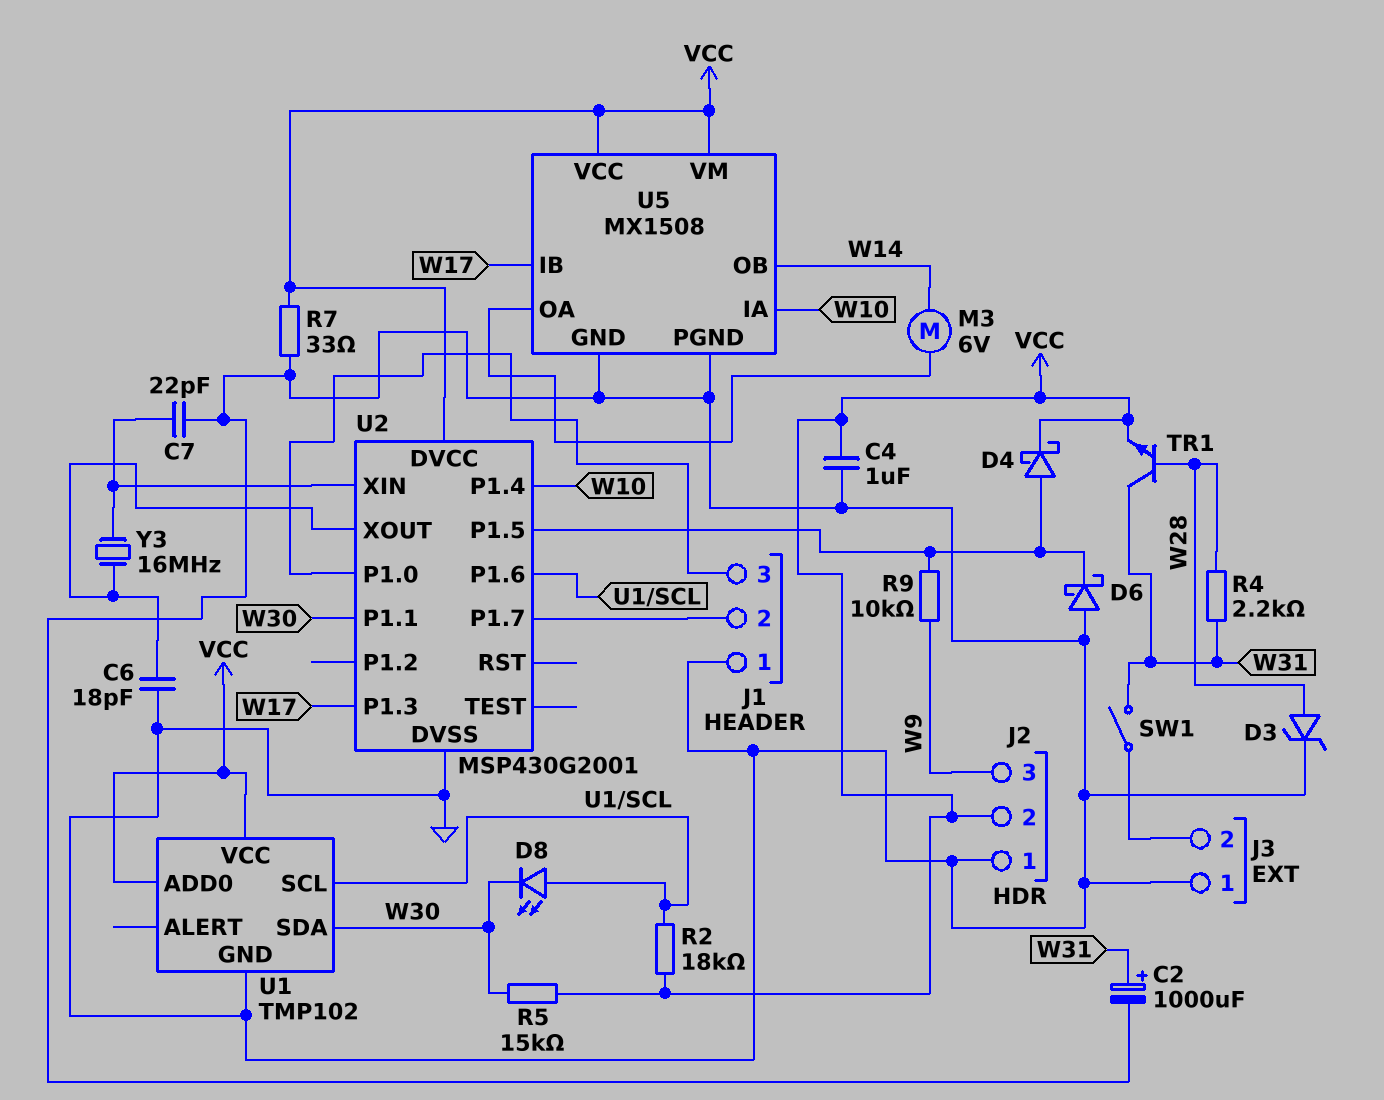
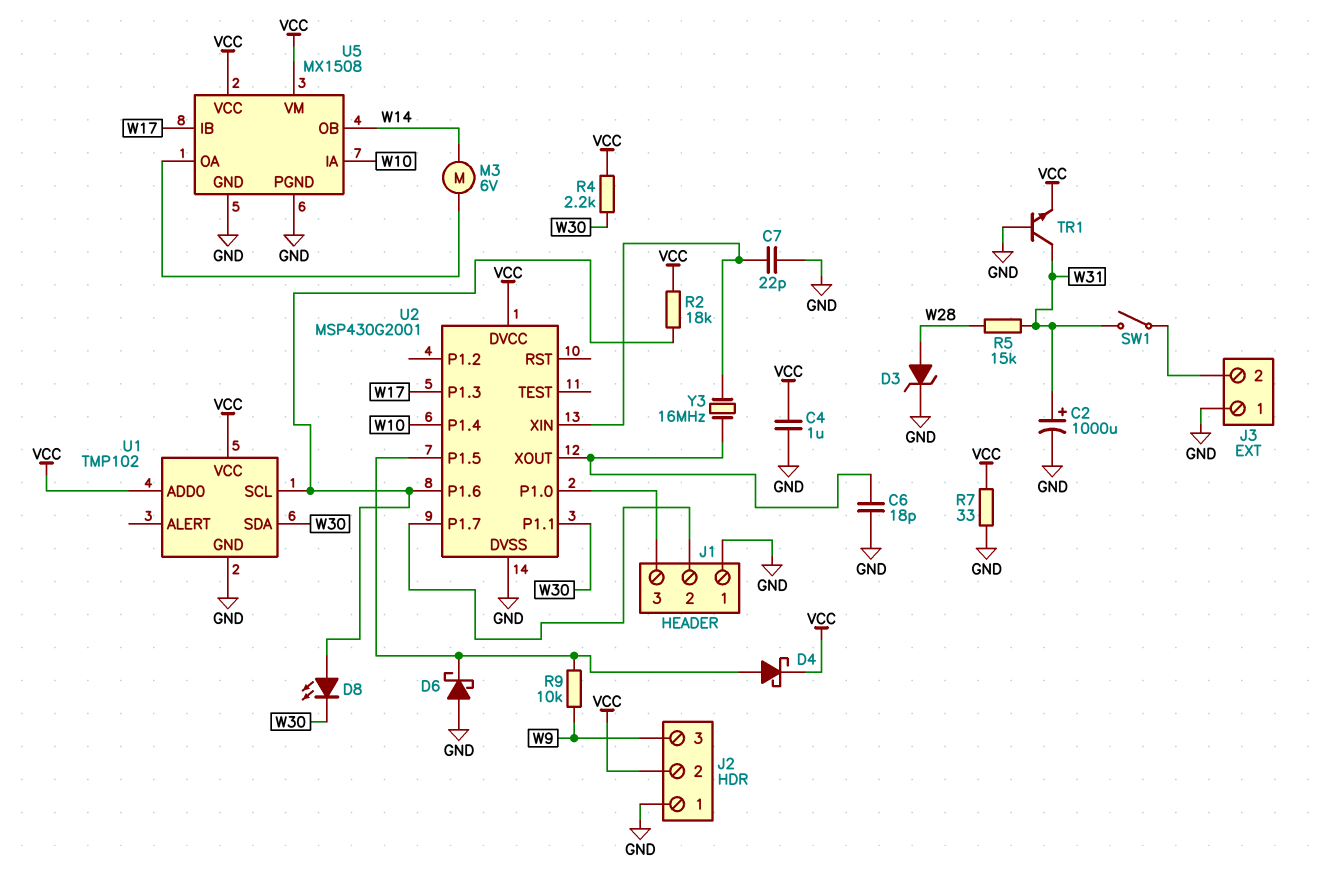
R4: 2.2k (W28, W31) -> 2.2k (VCC, W30)
R5: 15k (VCC, W30) -> 15k (W28, W31)
TR1: NPN (B W28, C W31, E VCC) -> NPN (B GND, C W31, E VCC)

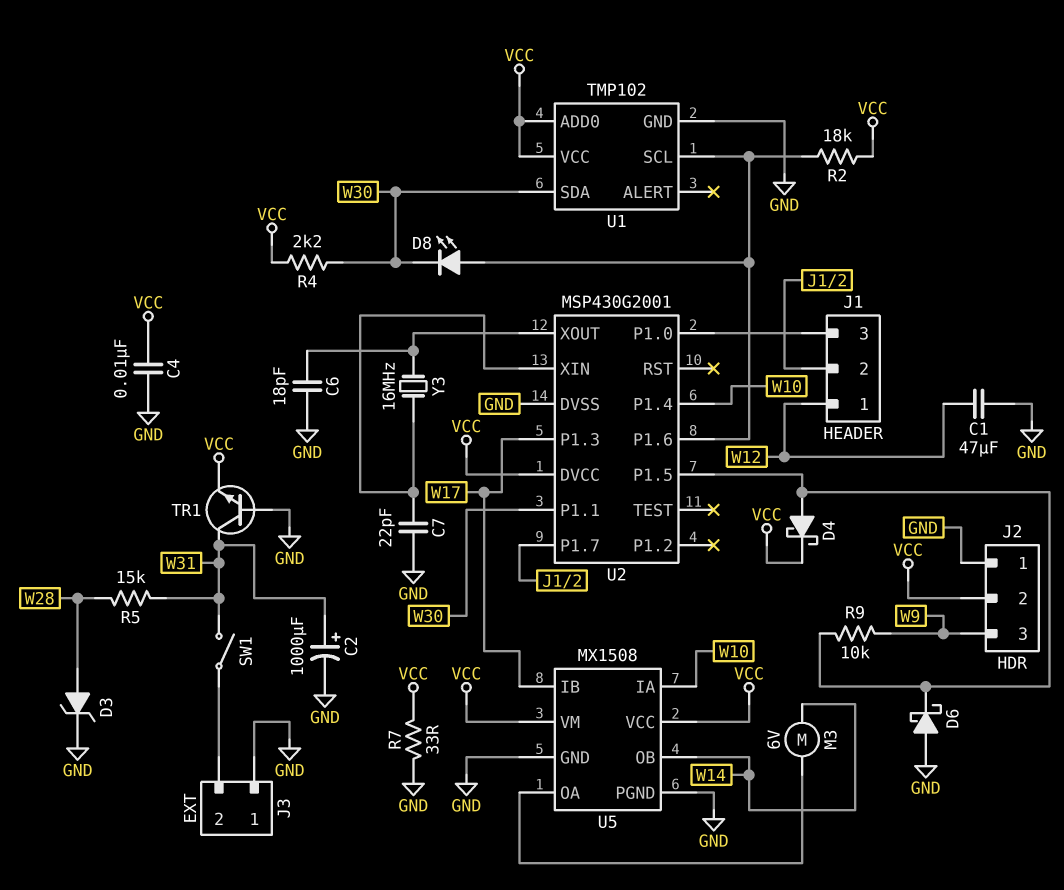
C1: none -> 47uF (GND, W12)
C4: 1uF (GND, VCC) -> 10nF (GND, VCC)
J1 pin 1: GND -> W12

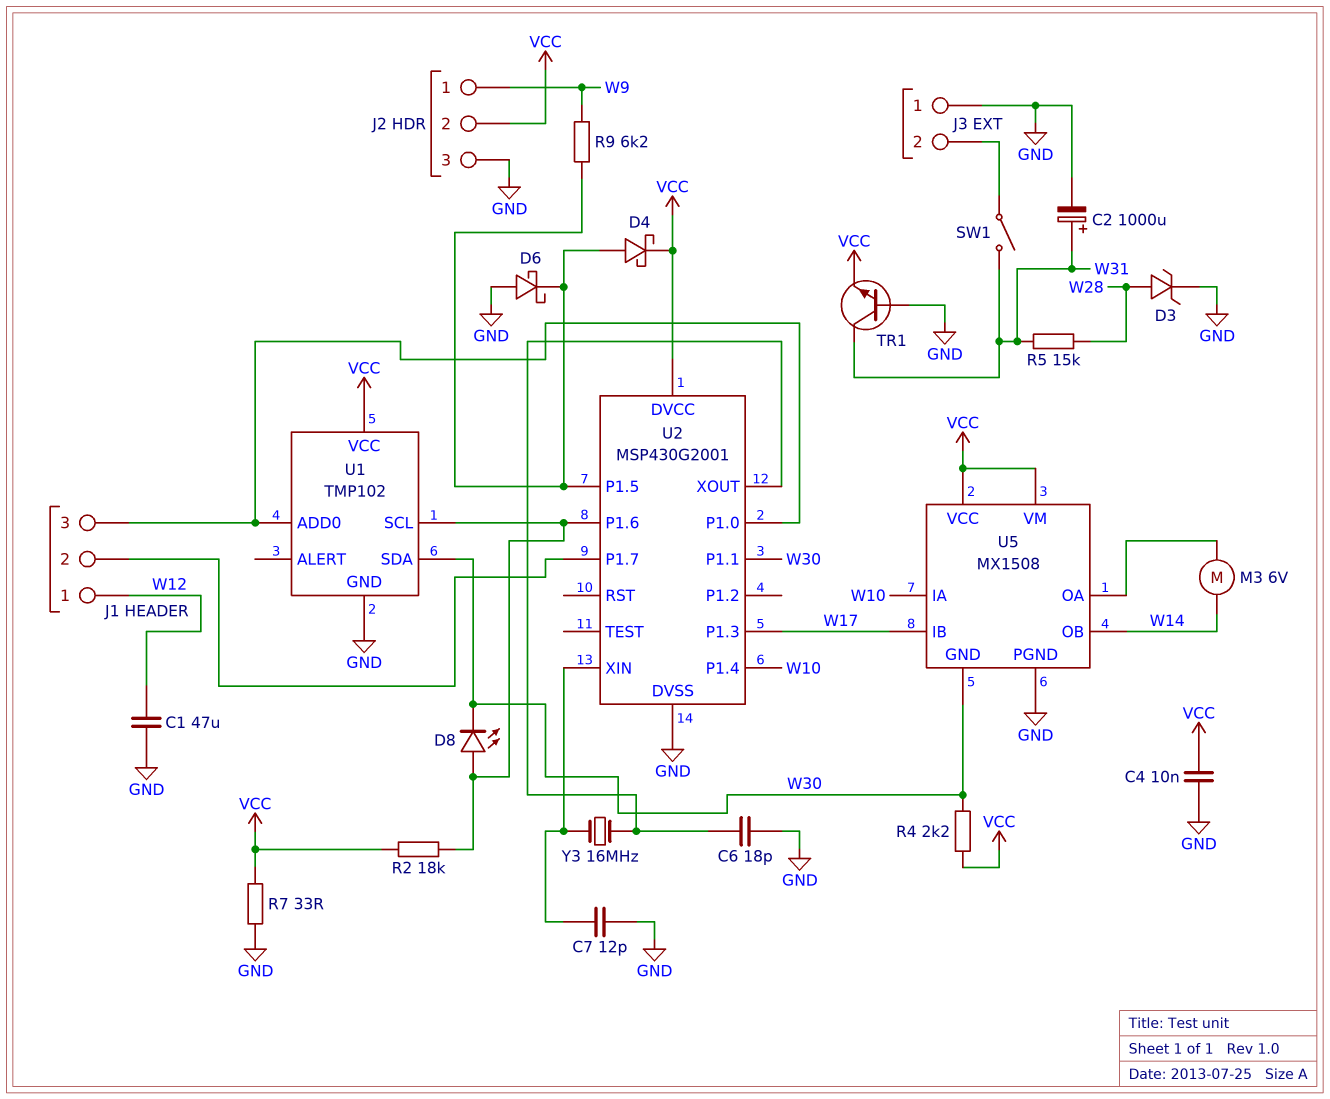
C7: 22pF (GND, U2/XIN) -> 12pF (GND, U2/XIN)
J2 pin 1: GND -> W9
J2 pin 3: W9 -> GND
R9: 10k (U2/P1.5, W9) -> 6.2k (U2/P1.5, W9)
U1 pin ADD0: VCC -> J1/3
U5 pin GND: GND -> W30

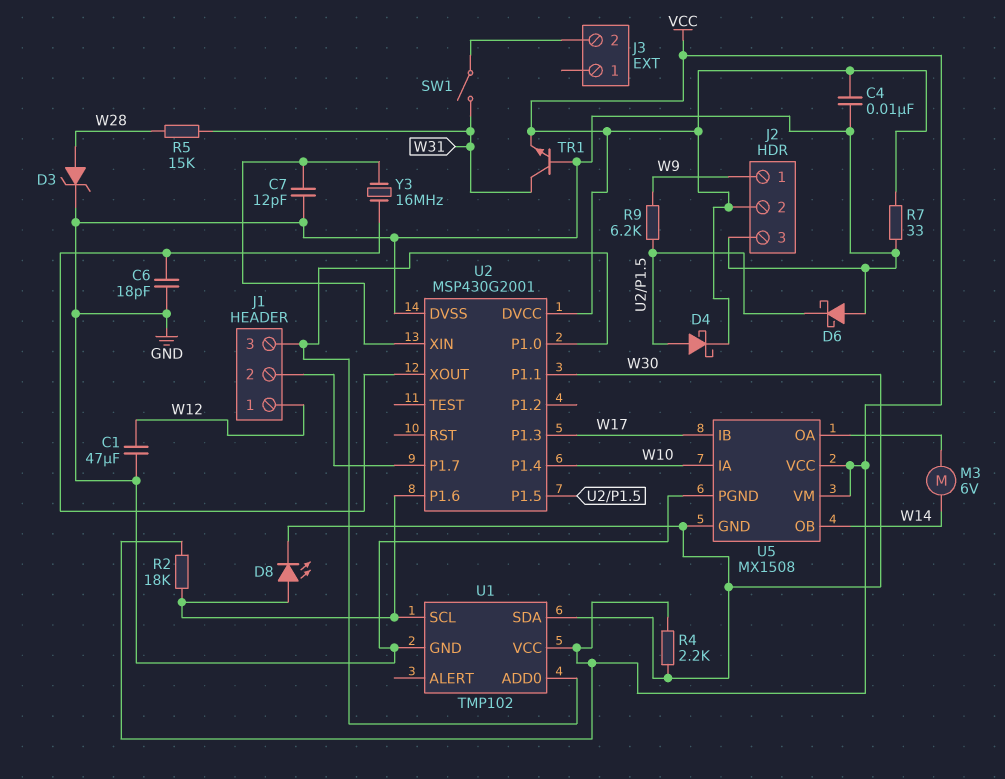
C2: 1000uF (plus W31, minus GND) -> none
J3 pin 1: GND -> none

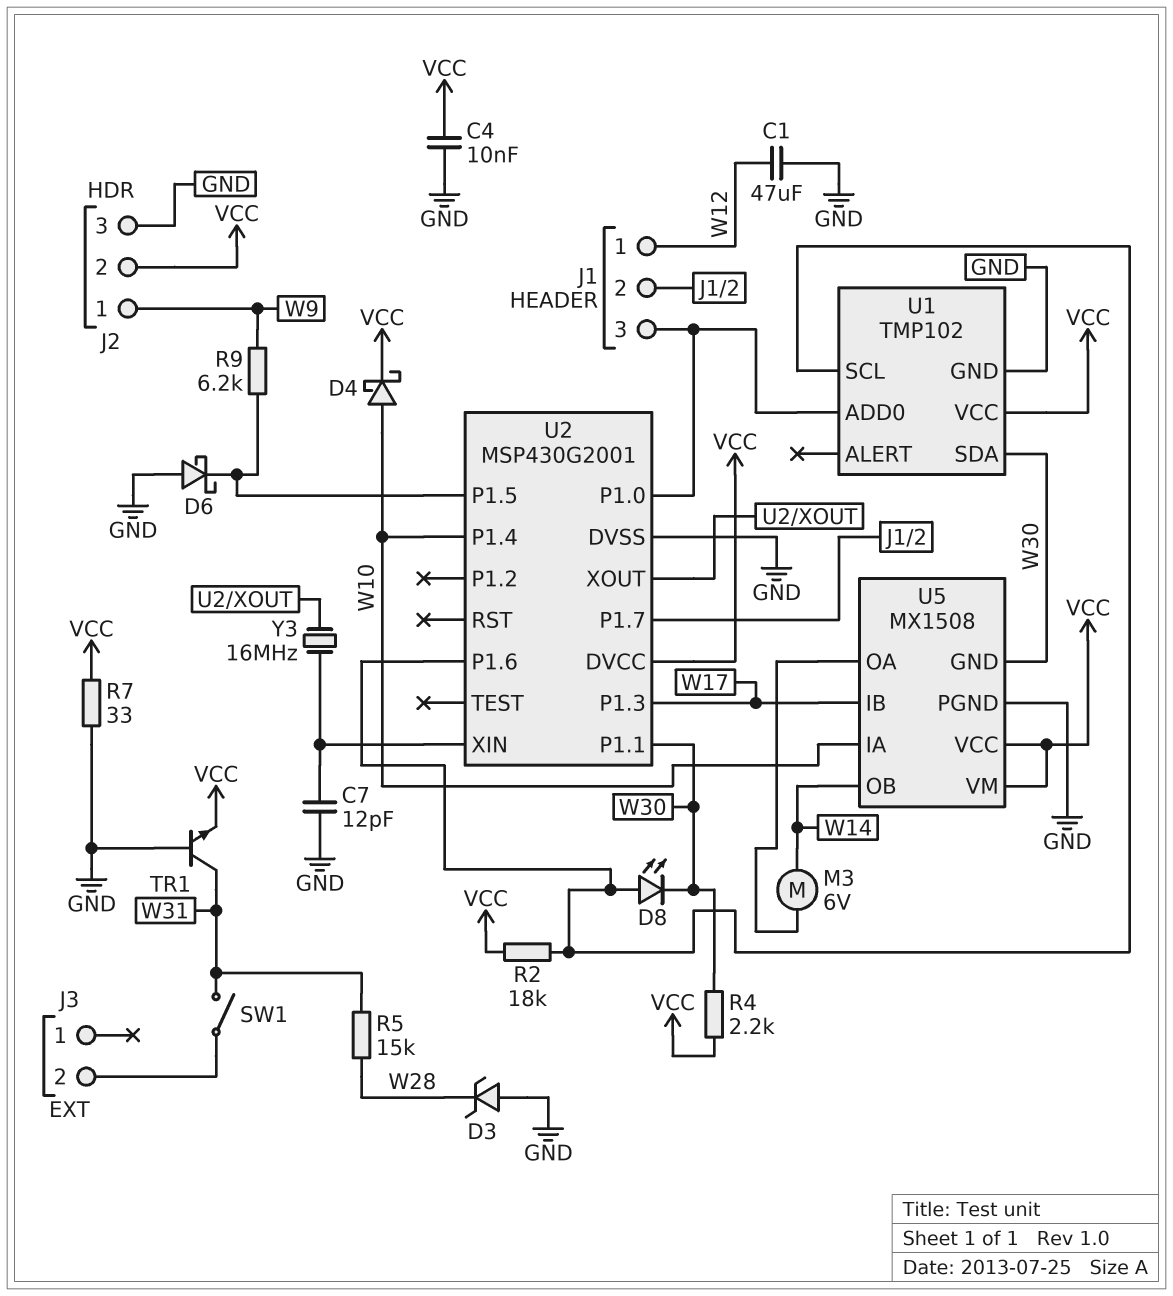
C6: 18pF (GND, U2/XOUT) -> none
D3: zener (A W28, K GND) -> zener (A GND, K W28)
D4: schottky (A U2/P1.5, K VCC) -> schottky (A W10, K VCC)

